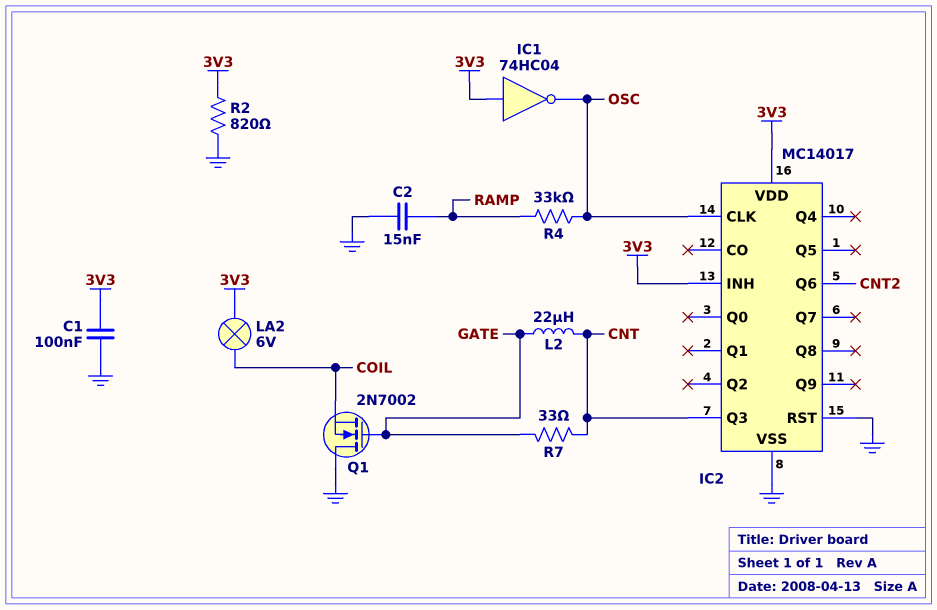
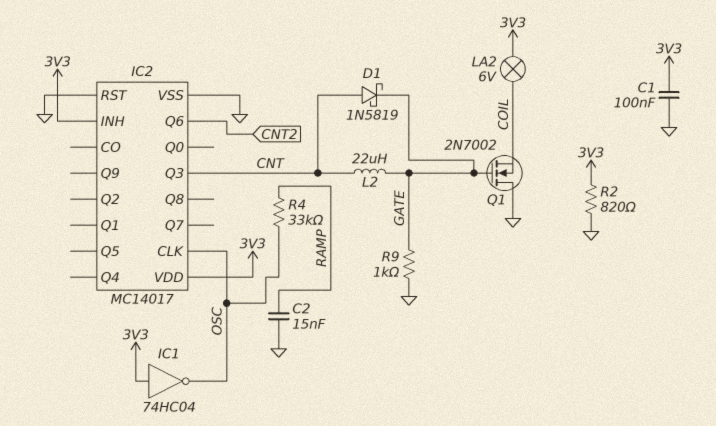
D1: none -> schottky 1N5819 (A CNT, K GATE)
R7: 33 (CNT, GATE) -> none
R9: none -> 1k (GATE, GND)

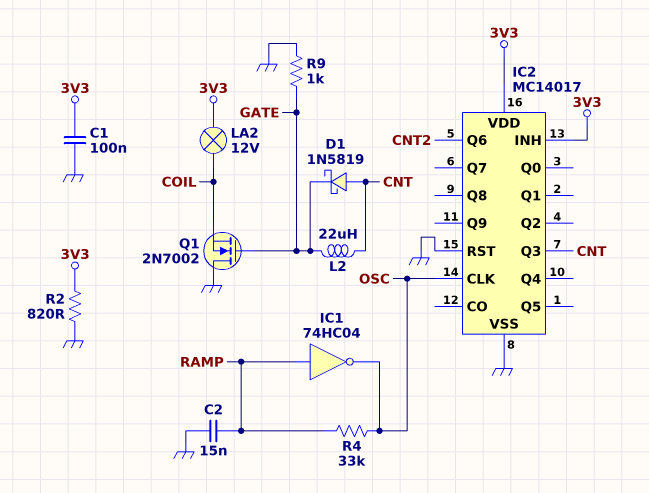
IC1: NOT 74HC04 (in 3V3, out OSC) -> NOT 74HC04 (in RAMP, out OSC)
LA2: lamp 6V (3V3, COIL) -> lamp 12V (3V3, COIL)

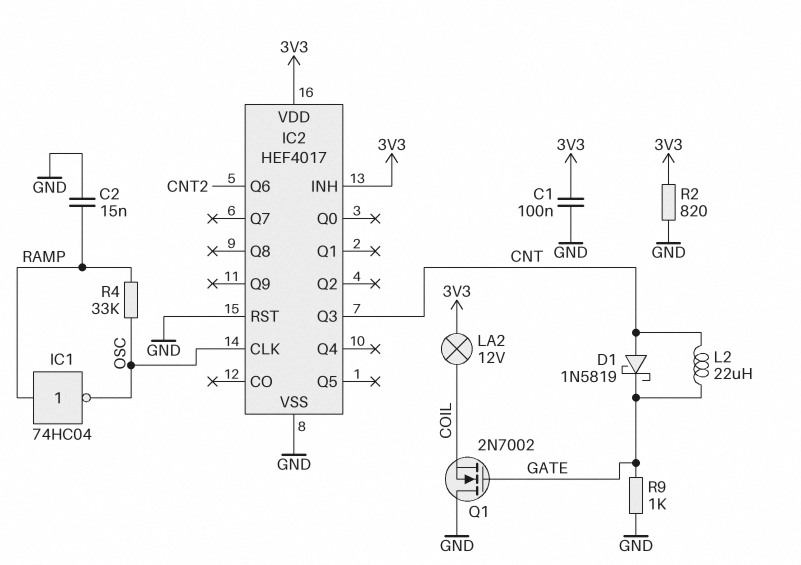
IC2: MC14017 -> HEF4017

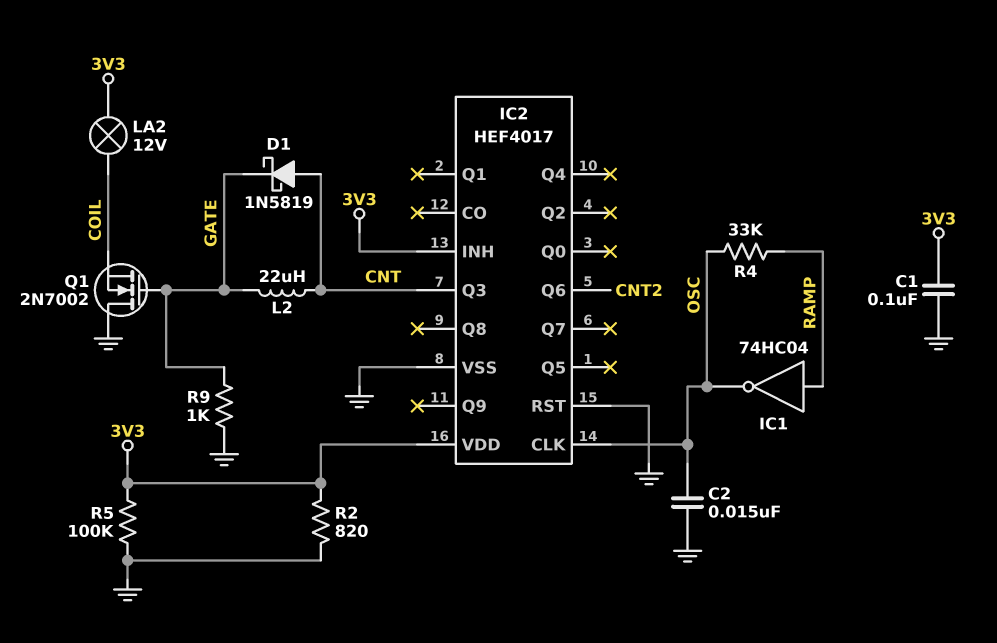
C2: 15nF (GND, RAMP) -> 15nF (GND, OSC)
R5: none -> 100k (3V3, GND)

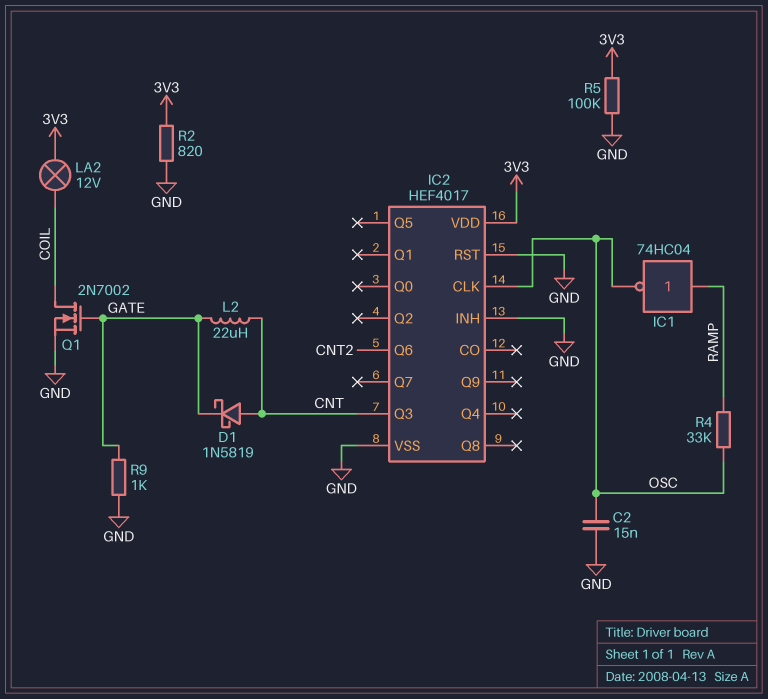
C1: 100nF (3V3, GND) -> none
IC2 pin INH: 3V3 -> GND
Q1: NMOS 2N7002 (G GATE, D GND, S COIL) -> NMOS 2N7002 (G GATE, D COIL, S GND)

